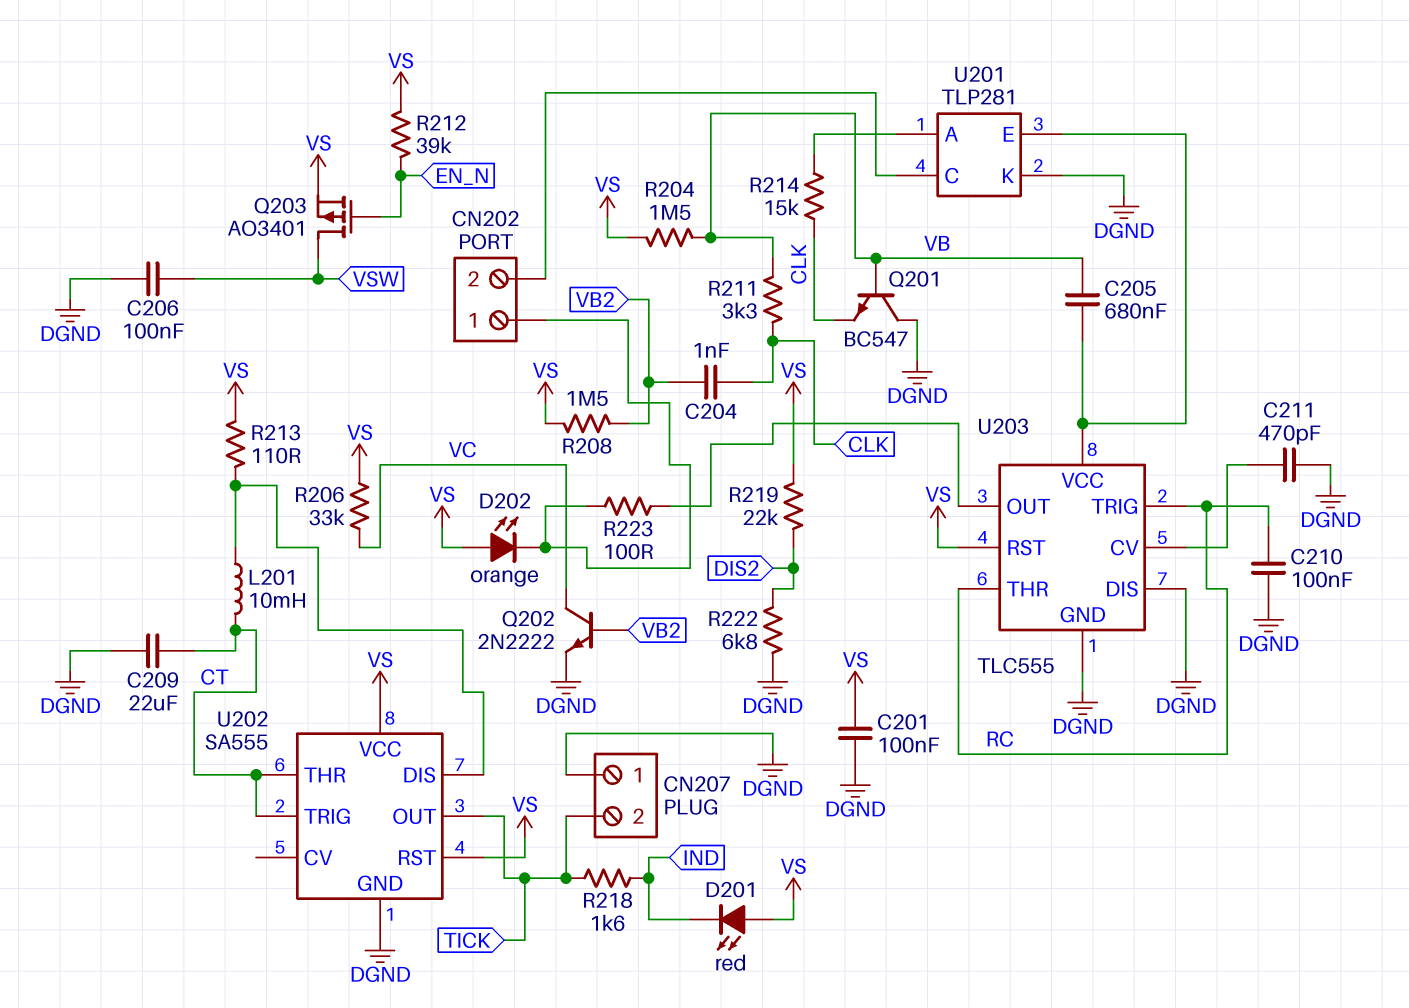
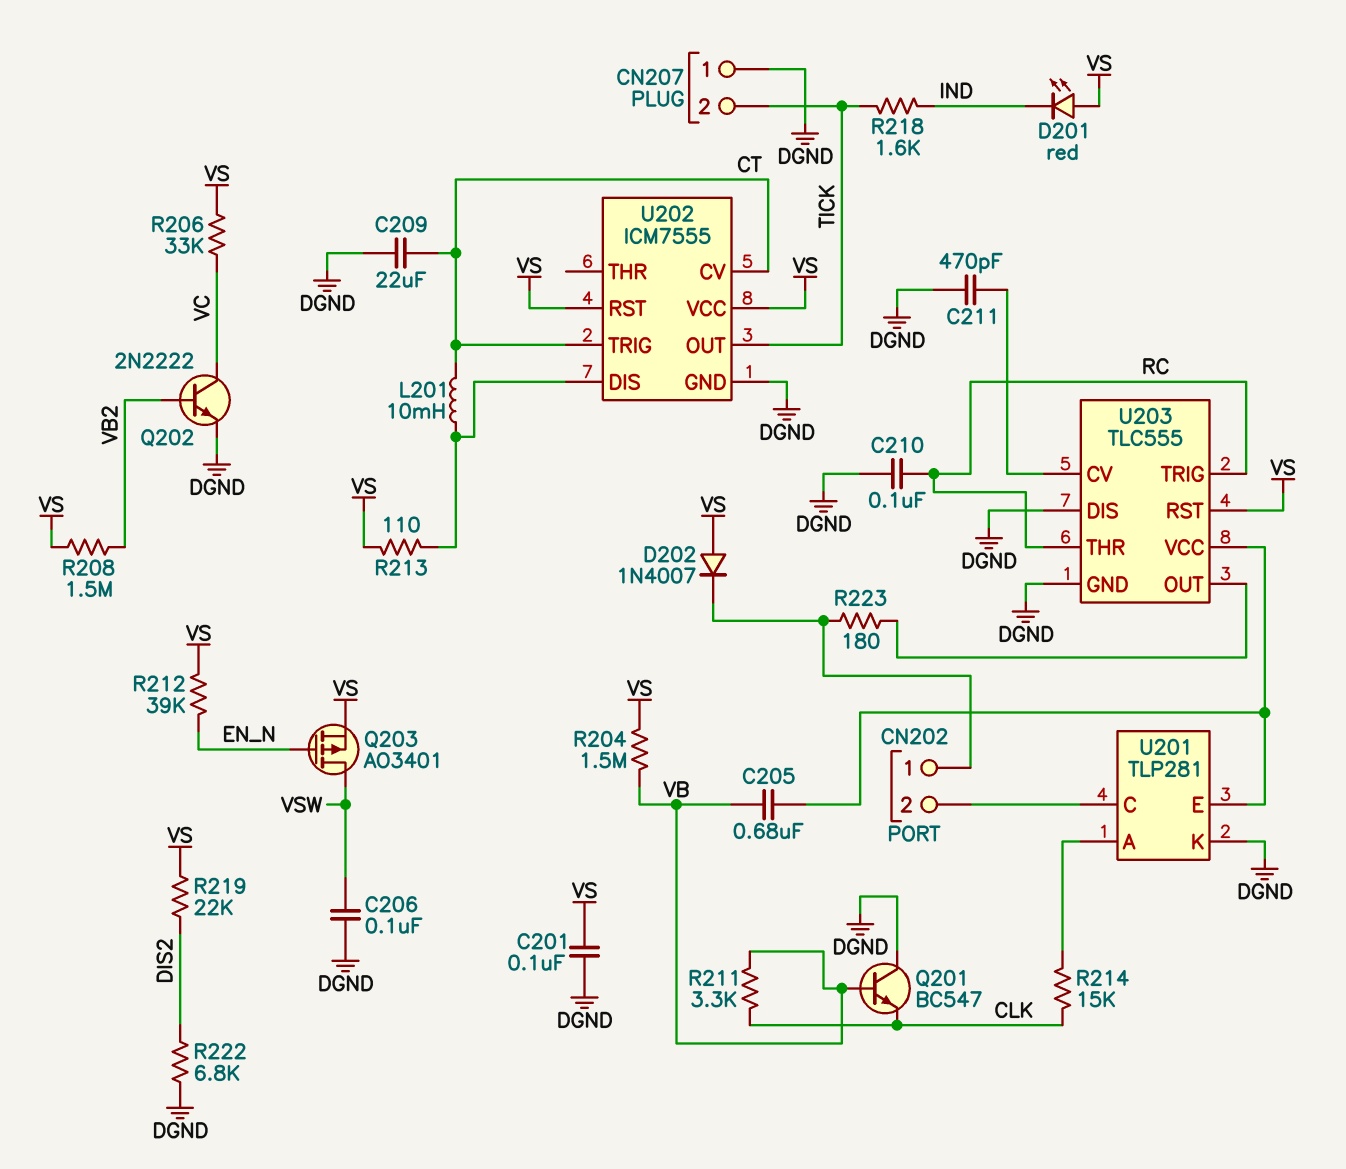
C204: 1nF (CLK, VB2) -> none
D202: LED orange (A VS, K CN202/1) -> diode 1N4007 (A VS, K CN202/1)
R223: 100 (CN202/1, U203/OUT) -> 180 (CN202/1, U203/OUT)
U202: SA555 -> ICM7555
U202 pin CV: none -> CT
U202 pin THR: CT -> none

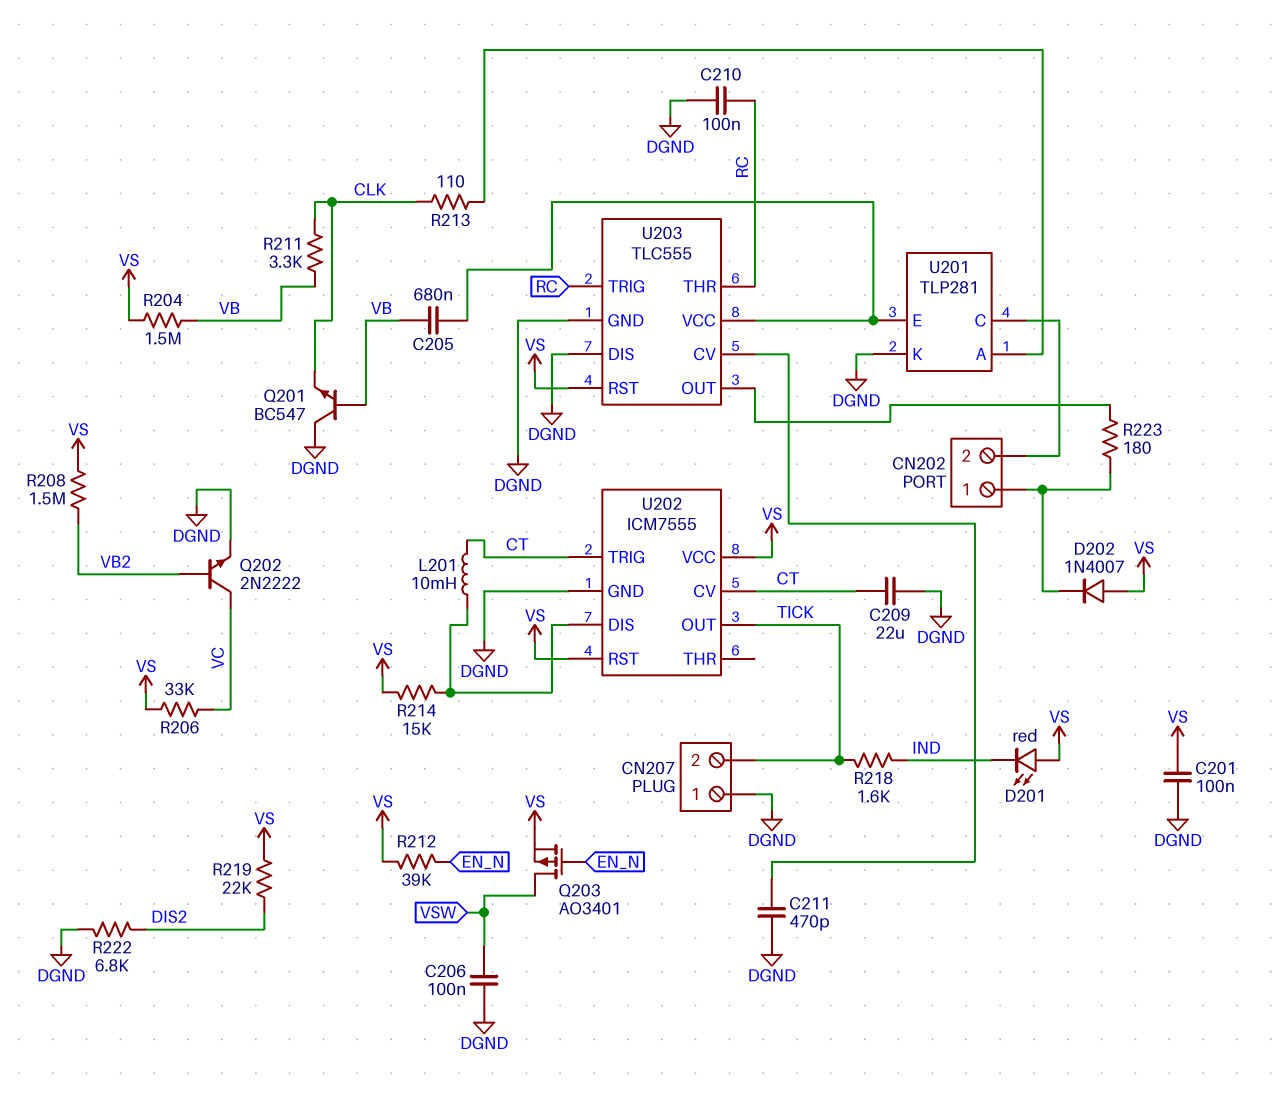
R213: 110 (U202/DIS, VS) -> 110 (CLK, U201/A)
R214: 15k (CLK, U201/A) -> 15k (U202/DIS, VS)

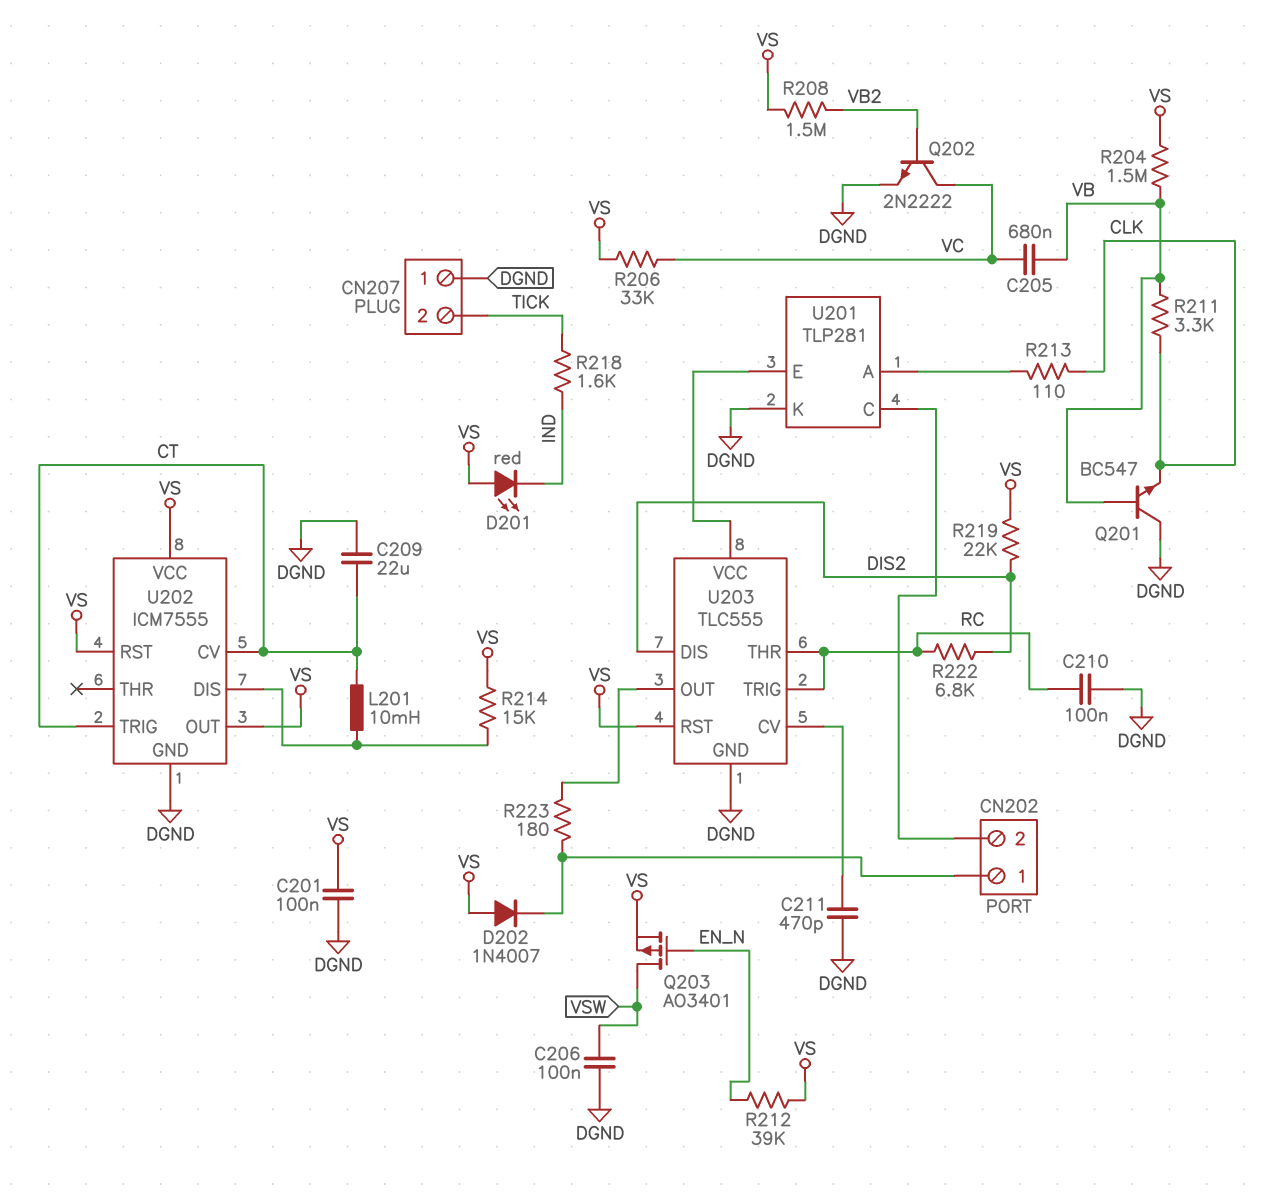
C205: 680nF (U201/E, VB) -> 680nF (VB, VC)
R222: 6.8k (DGND, DIS2) -> 6.8k (DIS2, RC)
U202 pin OUT: TICK -> VS
U203 pin DIS: DGND -> DIS2

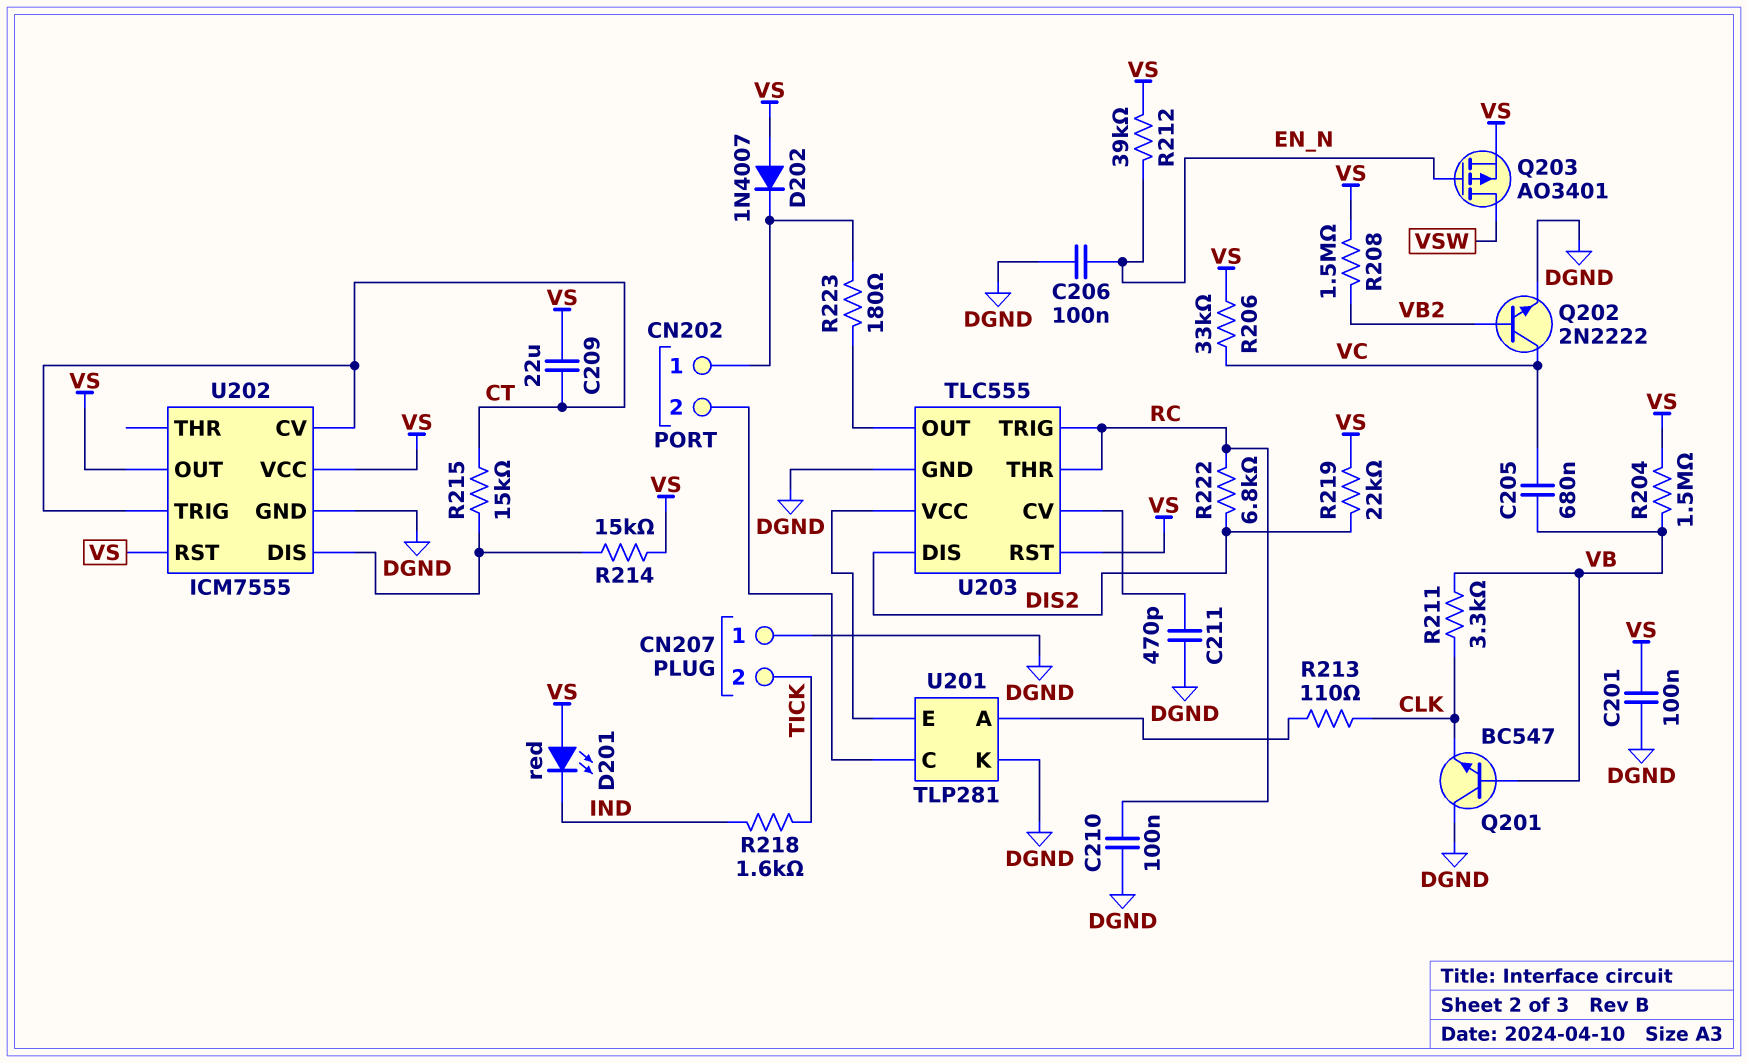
C206: 100nF (DGND, VSW) -> 100nF (DGND, EN_N)
C209: 22uF (CT, DGND) -> 22uF (CT, VS)
L201: 10mH (CT, U202/DIS) -> none
R215: none -> 15k (CT, U202/DIS)

